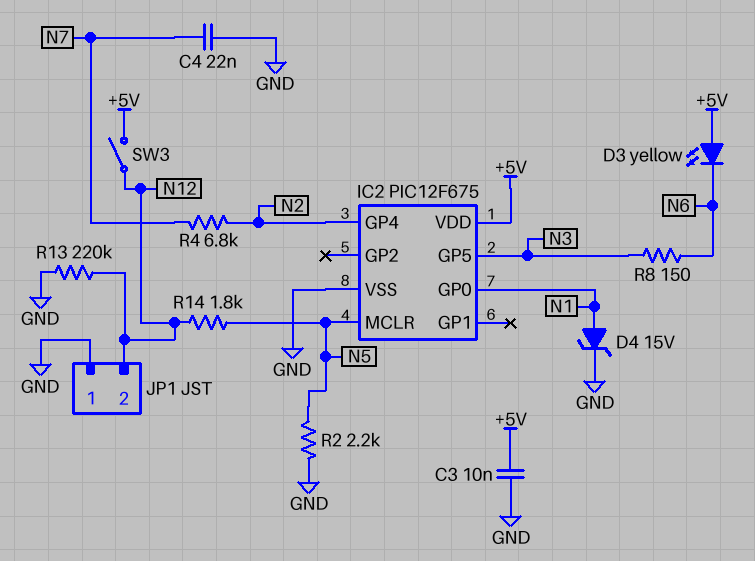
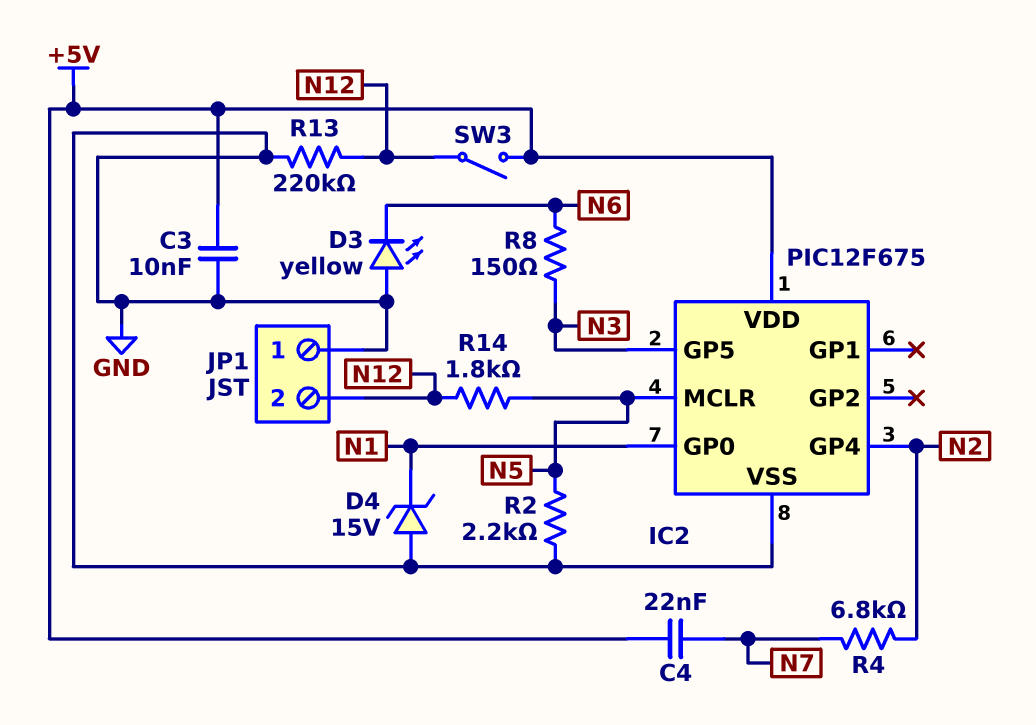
C4: 22nF (GND, N7) -> 22nF (+5V, N7)
D3: LED yellow (A +5V, K N6) -> LED yellow (A GND, K N6)
D4: zener 15V (A N1, K GND) -> zener 15V (A GND, K N1)

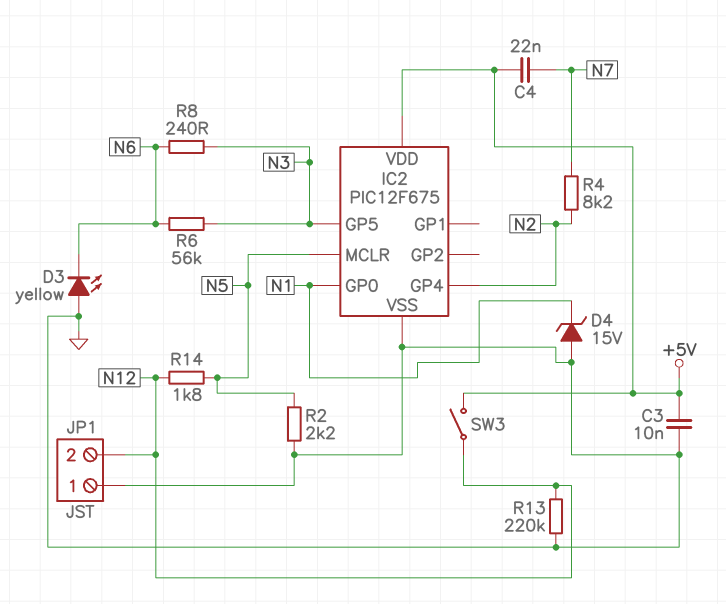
R4: 6.8k (N2, N7) -> 8.2k (N2, N7)
R6: none -> 56k (N3, N6)
R8: 150 (N3, N6) -> 240 (N3, N6)

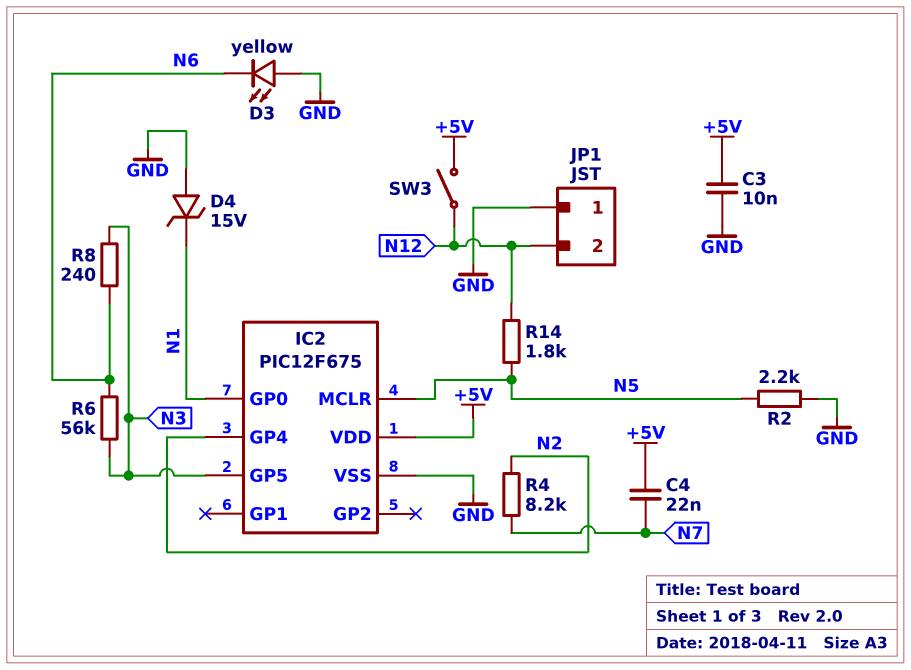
R13: 220k (GND, N12) -> none

